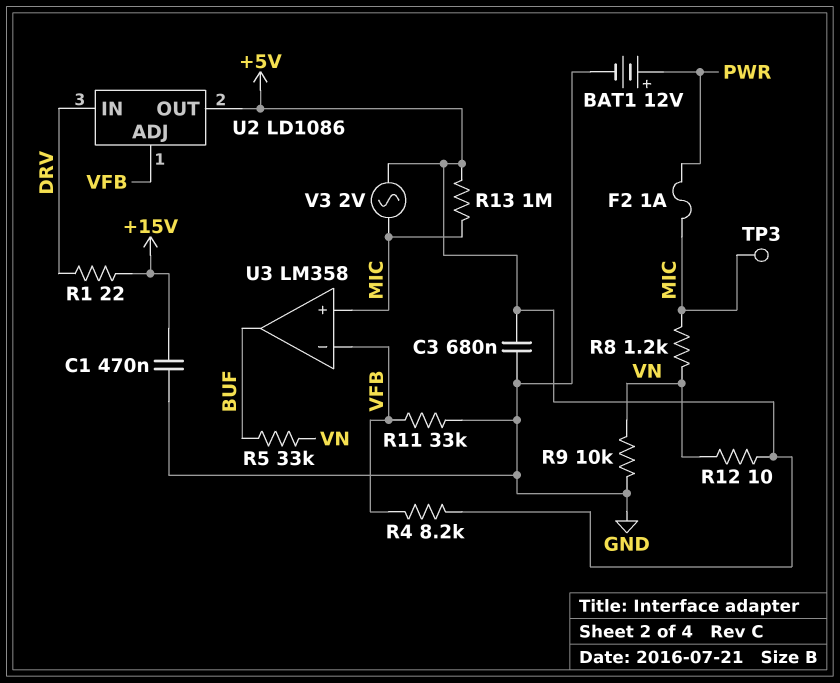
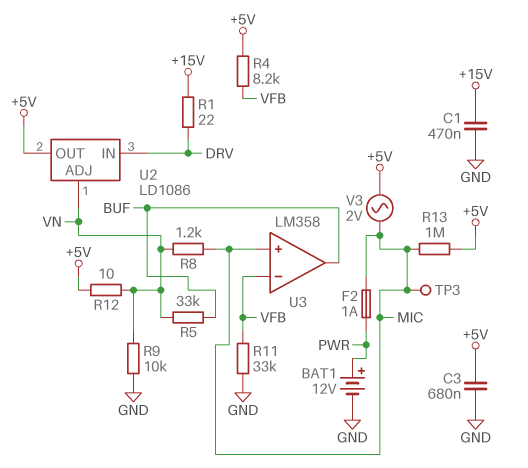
U2 pin ADJ: VFB -> VN

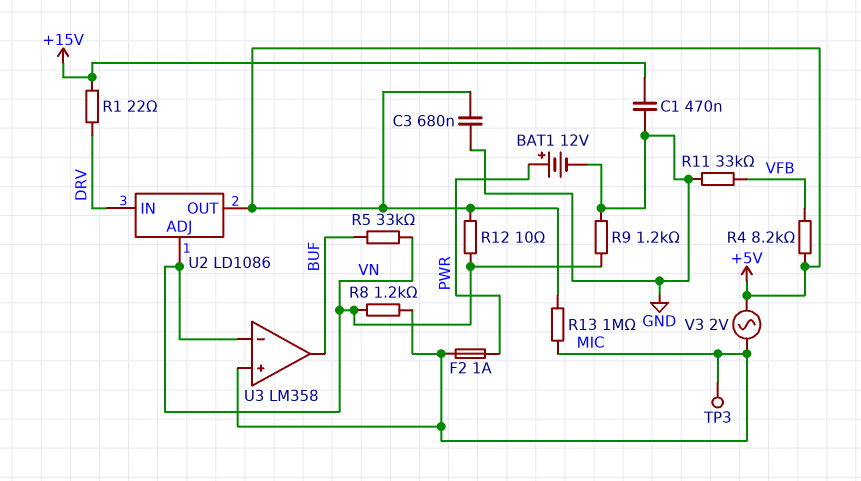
R9: 10k (GND, VN) -> 1.2k (GND, VN)
U3 pin in-: VFB -> VN

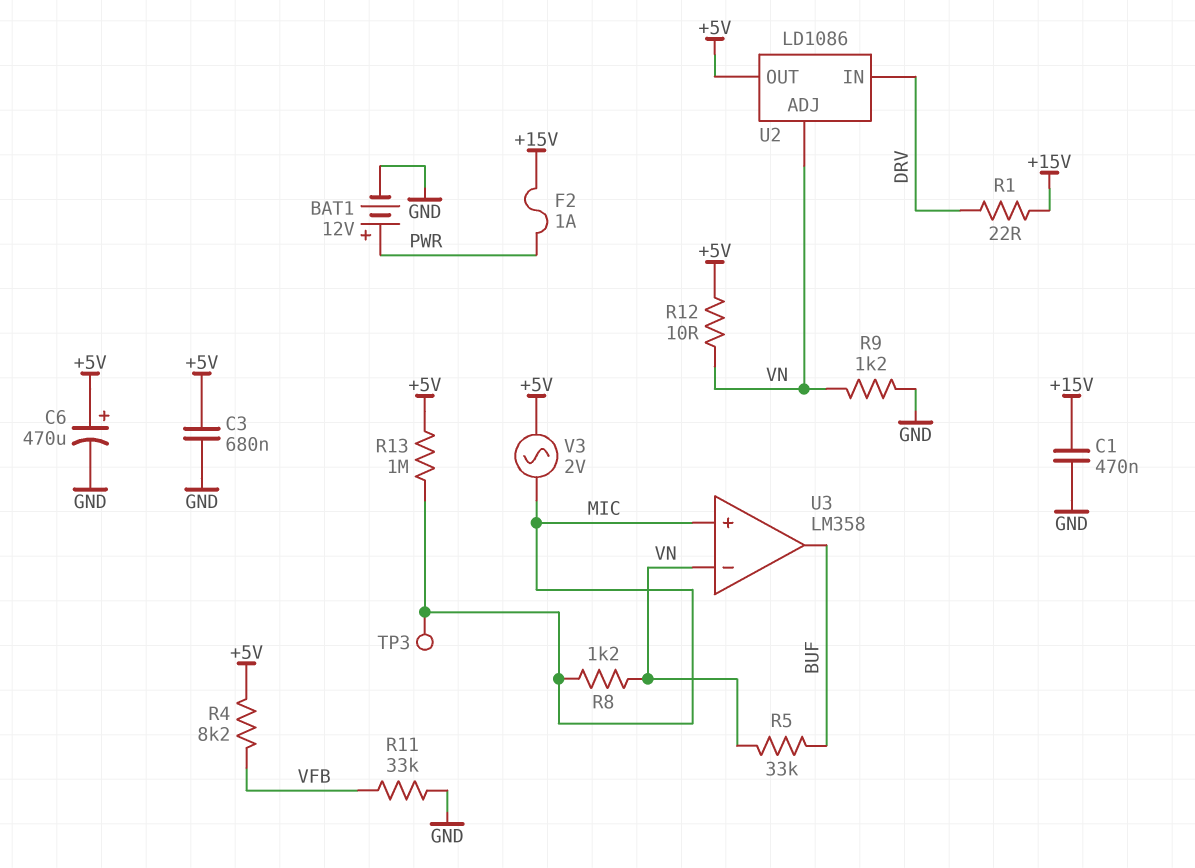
C6: none -> 470uF (plus +5V, minus GND)
F2: 1A (MIC, PWR) -> 1A (+15V, PWR)

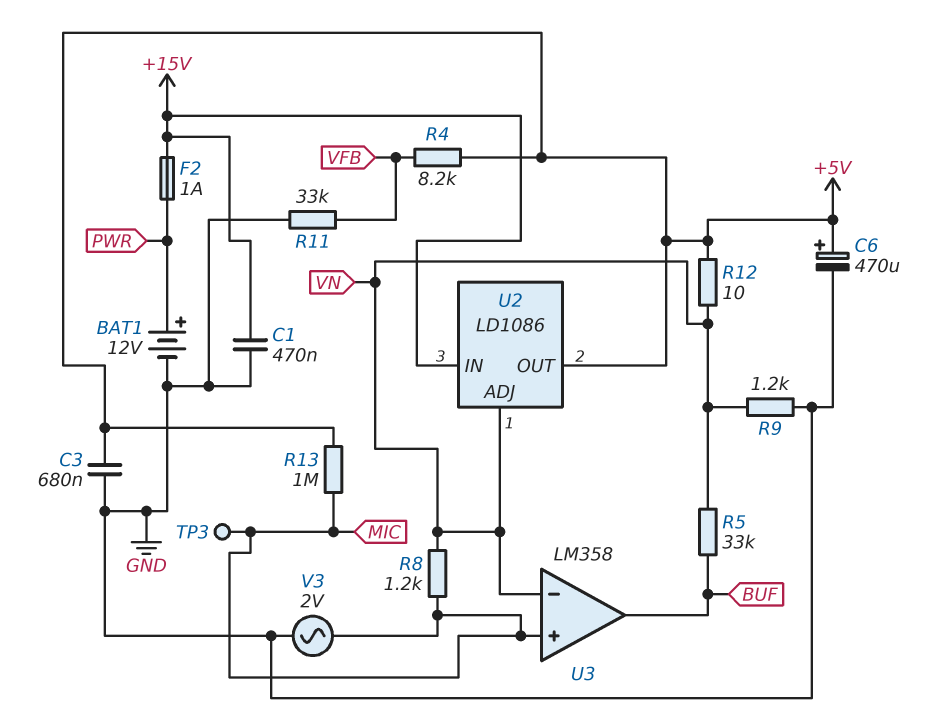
R1: 22 (+15V, DRV) -> none
U2 pin IN: DRV -> +15V
V3: AC 2V (+5V, MIC) -> AC 2V (GND, MIC)

